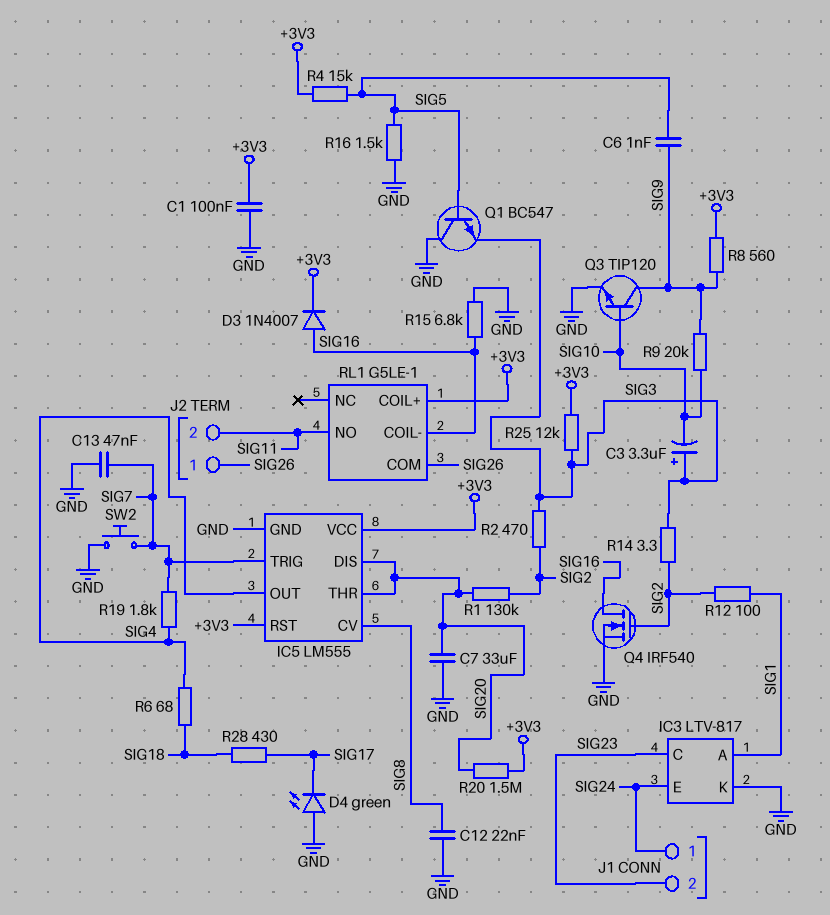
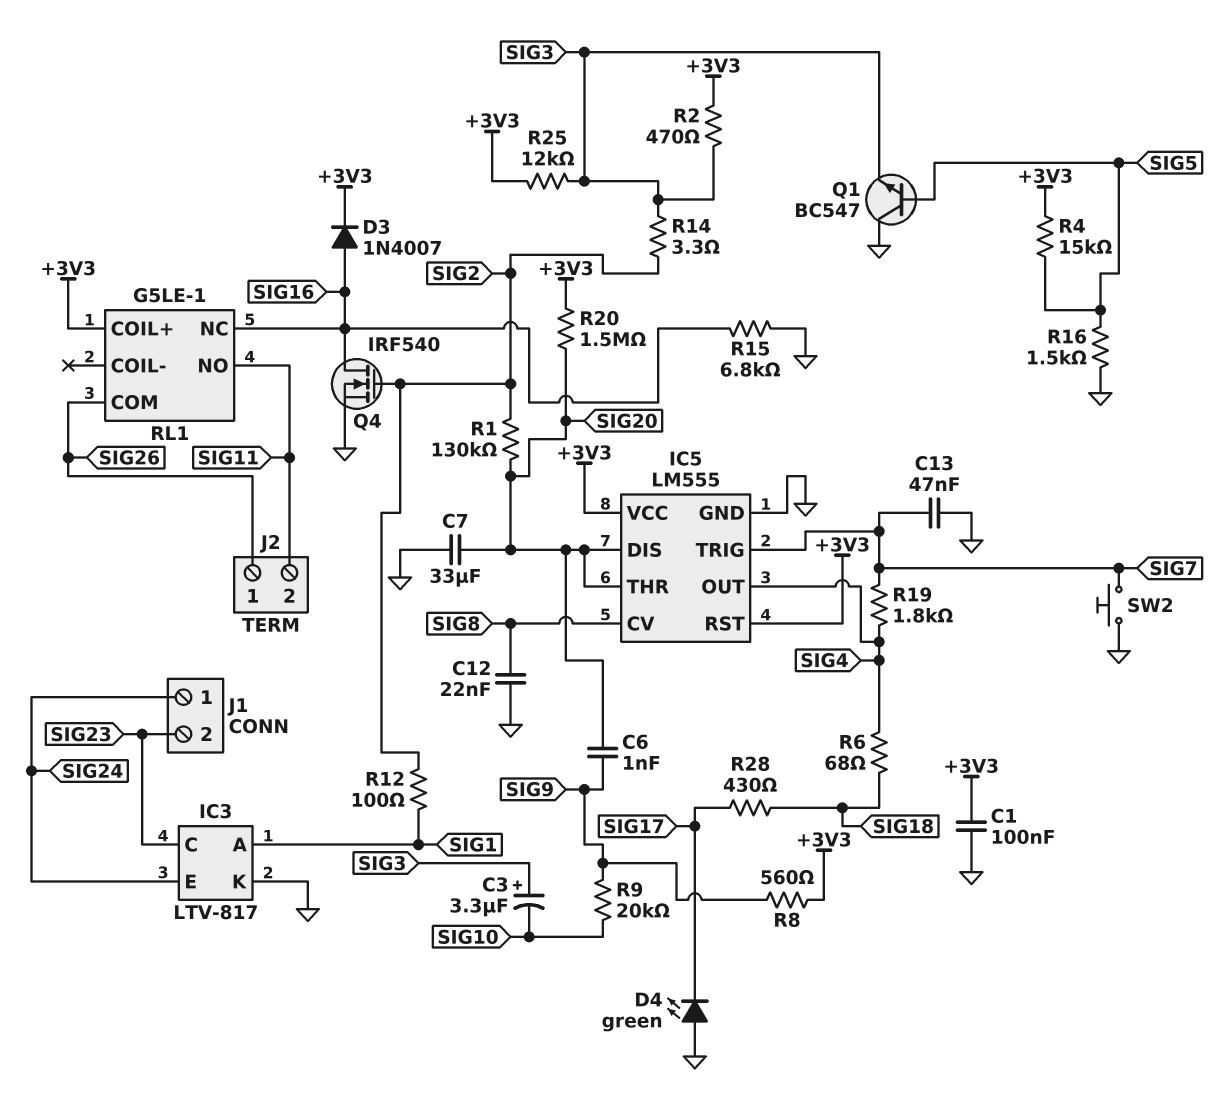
C6: 1nF (SIG5, SIG9) -> 1nF (SIG9, SIG20)
Q3: NPN TIP120 (B SIG10, C SIG9, E GND) -> none
R2: 470 (SIG2, SIG3) -> 470 (+3V3, SIG3)
RL1 pin COIL-: SIG16 -> none
RL1 pin NC: none -> SIG16

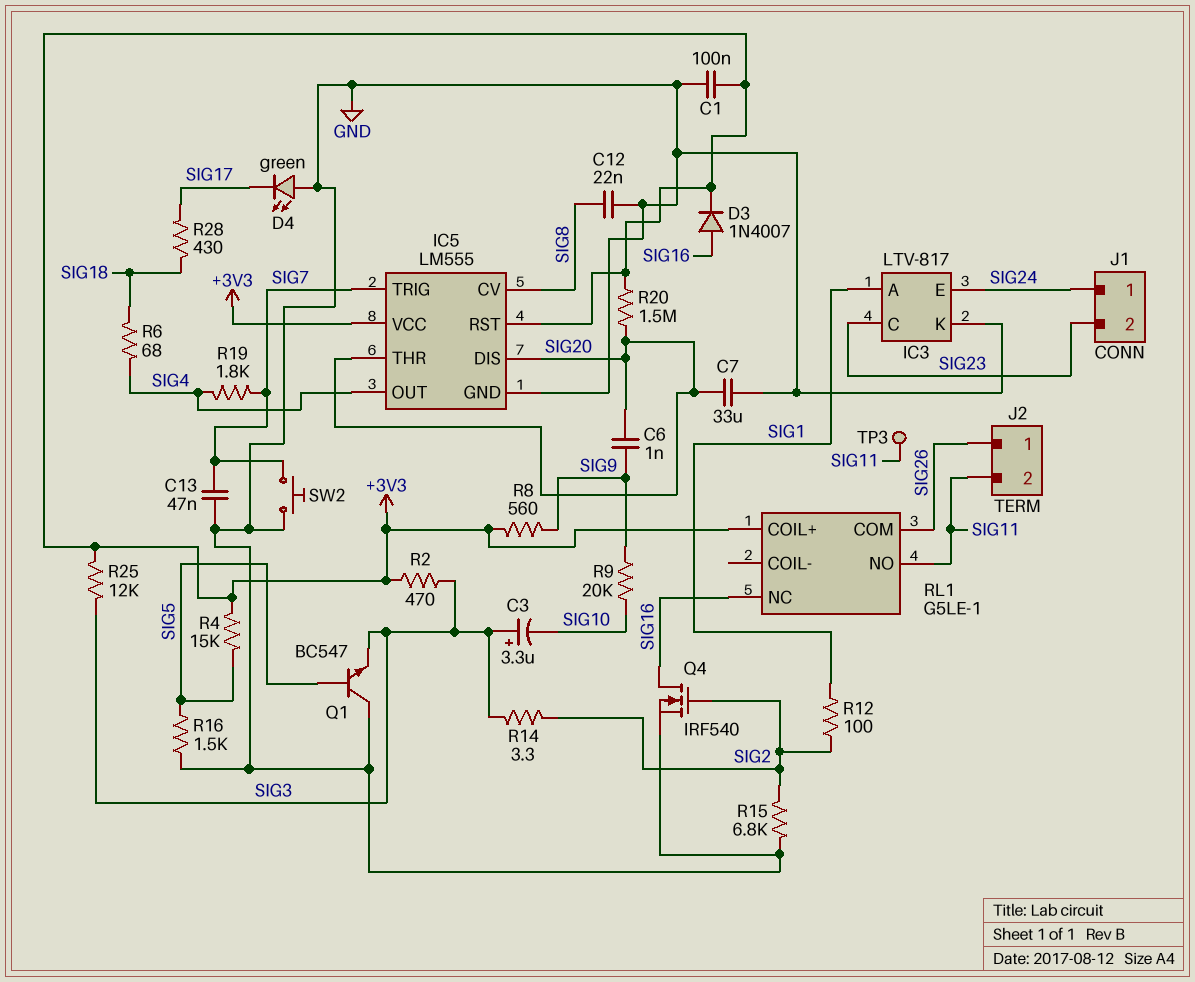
R1: 130k (SIG2, SIG20) -> none
R15: 6.8k (GND, SIG16) -> 6.8k (GND, SIG2)
TP3: none -> test point (SIG11)

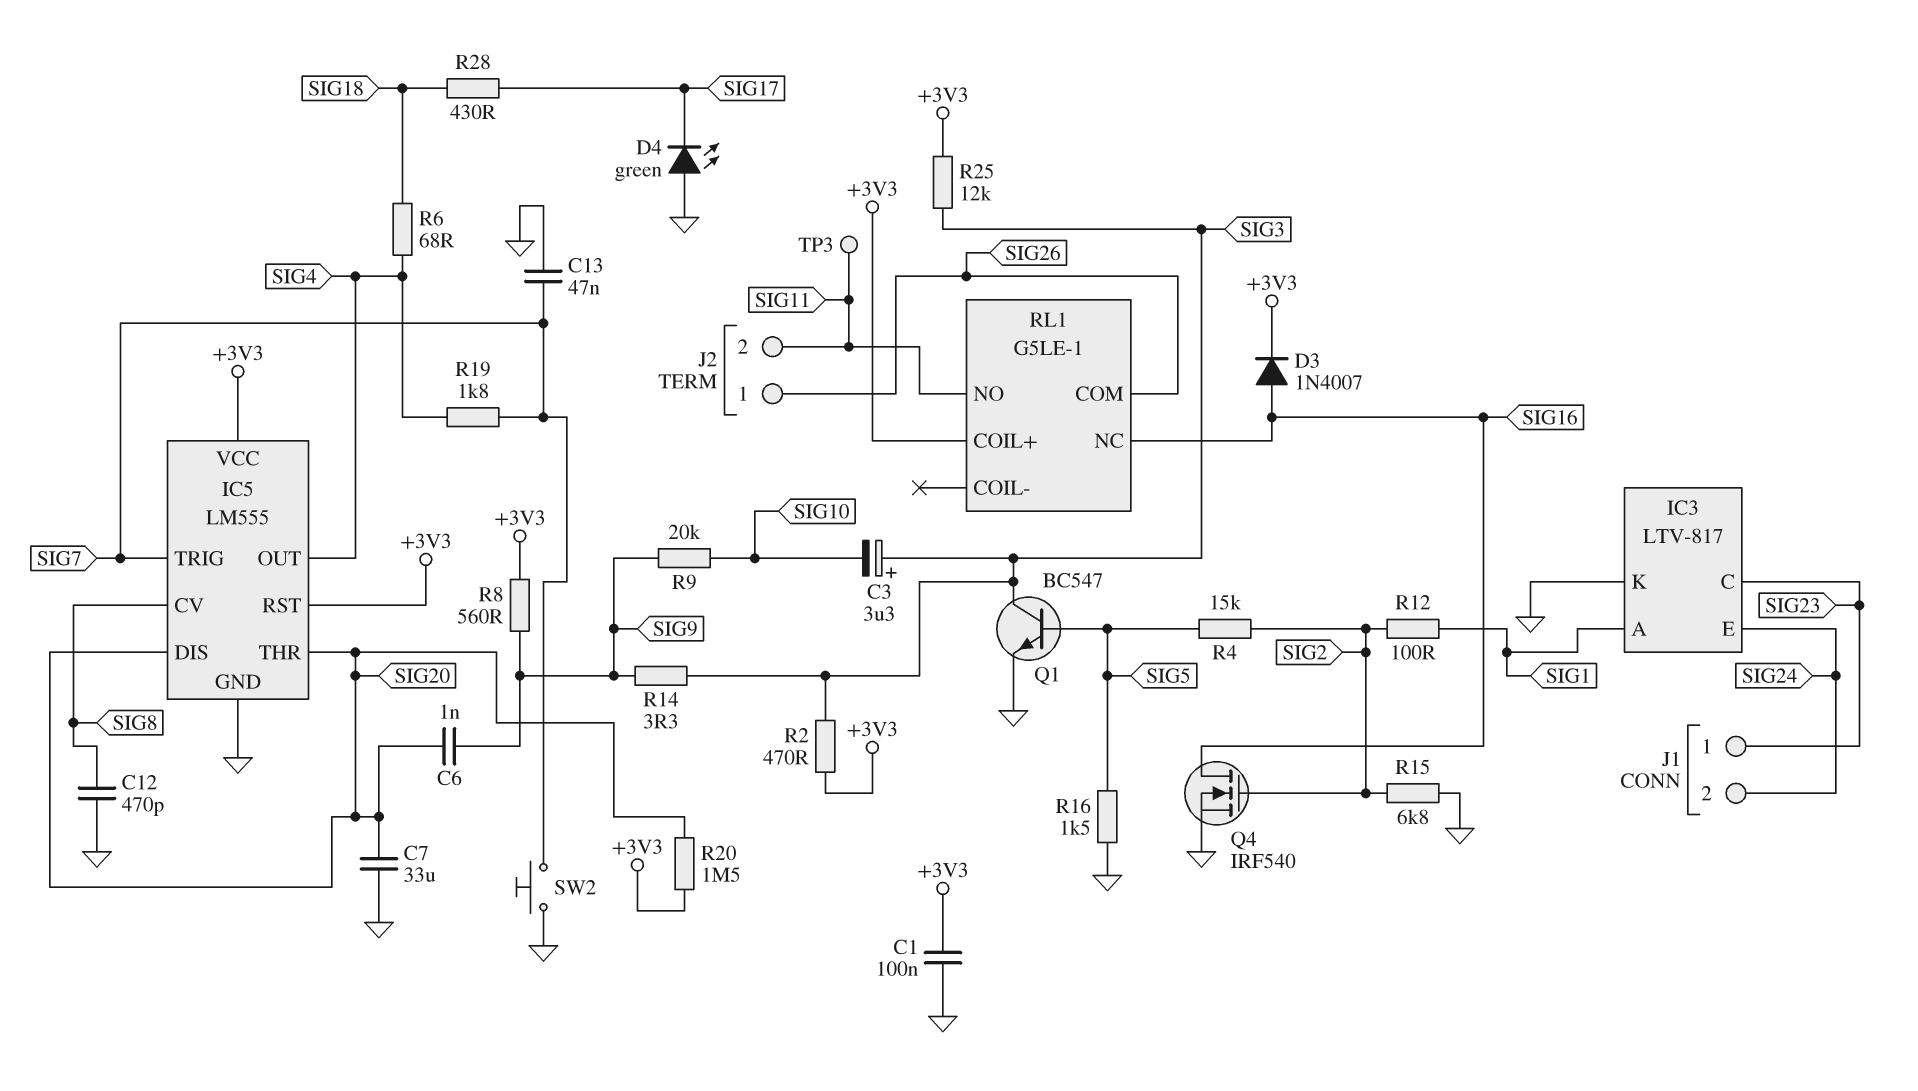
C12: 22nF (GND, SIG8) -> 470pF (GND, SIG8)
J1 pin 1: SIG24 -> SIG23
J1 pin 2: SIG23 -> SIG24
Q1: NPN BC547 (B SIG5, C GND, E SIG3) -> NPN BC547 (B SIG5, C SIG3, E GND)
R4: 15k (+3V3, SIG5) -> 15k (SIG2, SIG5)
R14: 3.3 (SIG2, SIG3) -> 3.3 (SIG3, SIG9)

